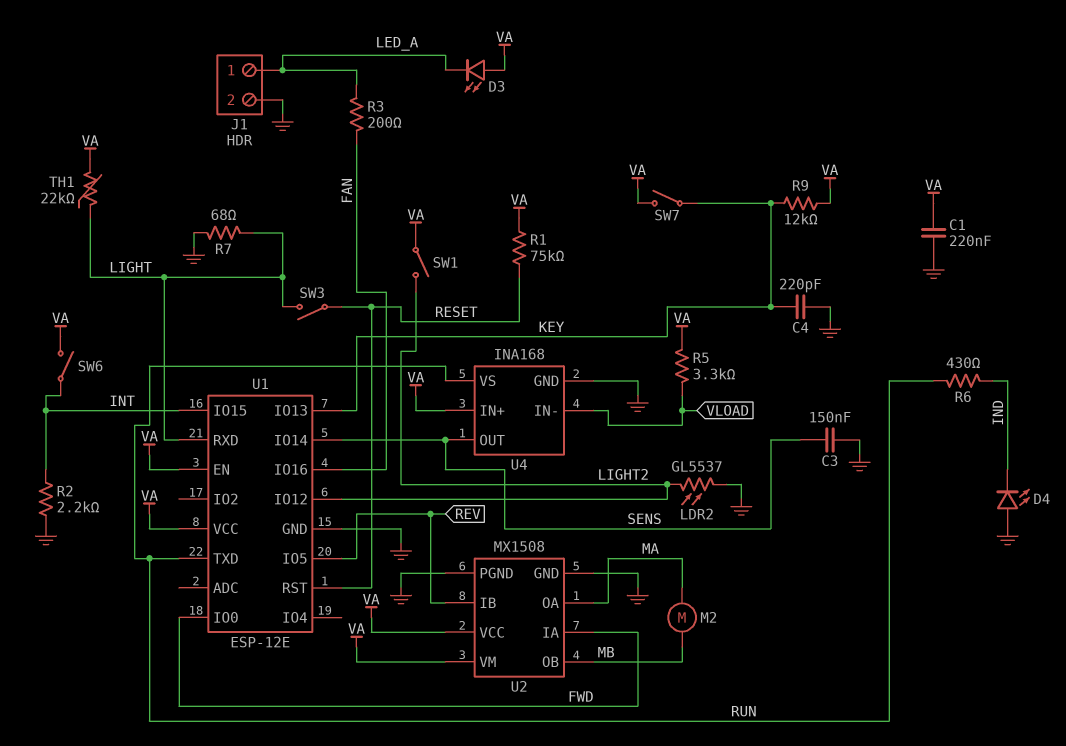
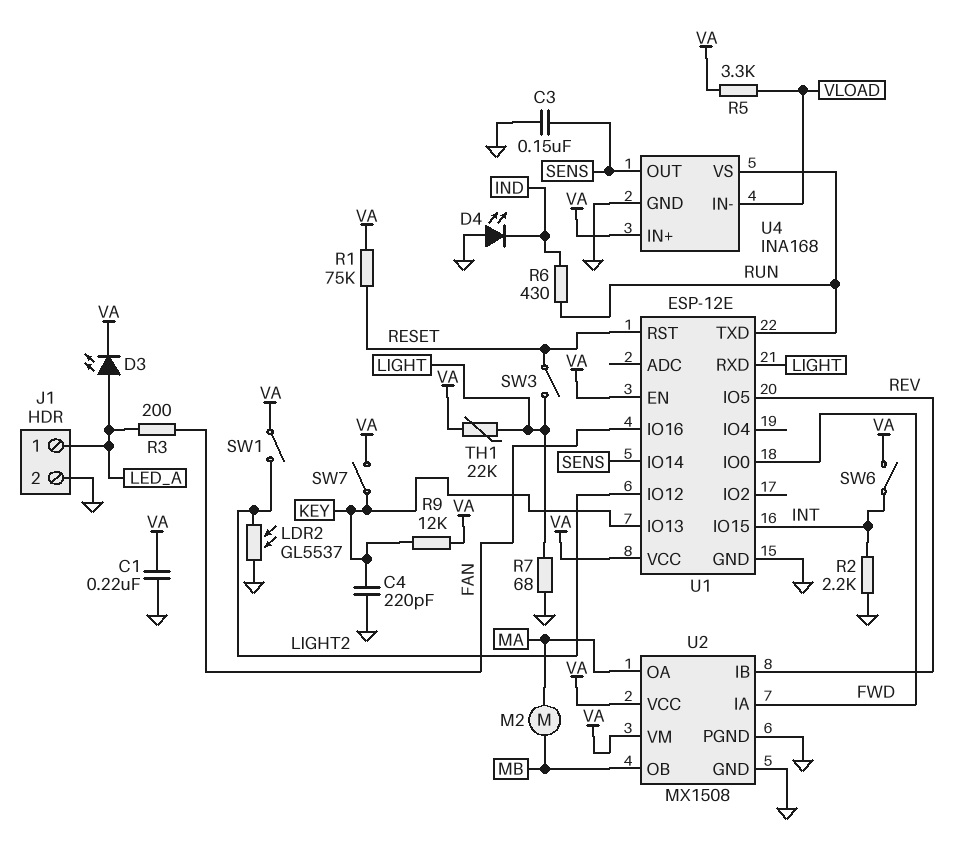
D3: LED (A VA, K LED_A) -> LED (A LED_A, K VA)

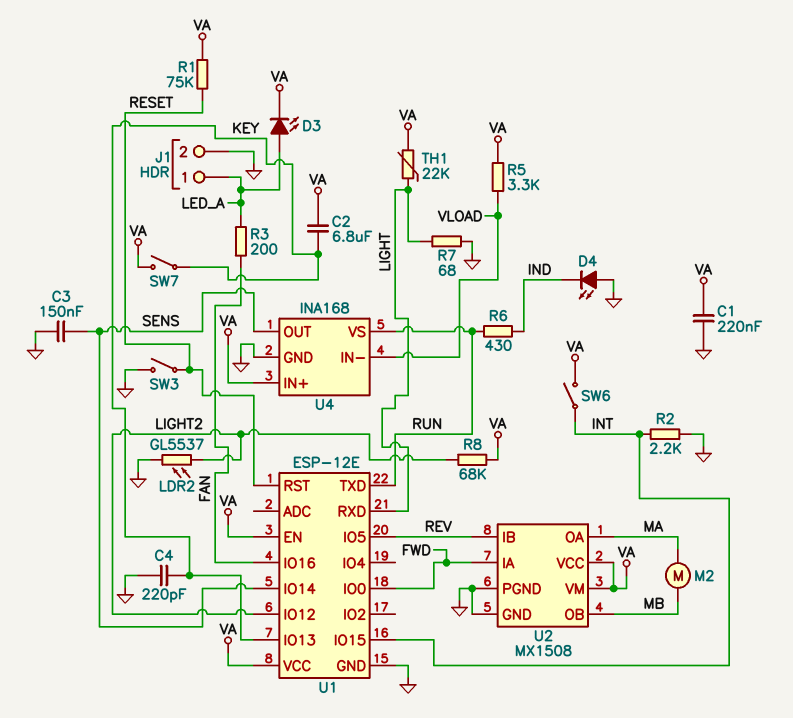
C2: none -> 6.8uF (KEY, VA)
R8: none -> 68k (LIGHT2, VA)
R9: 12k (KEY, VA) -> none
SW1: switch (LIGHT2, VA) -> none
SW3: switch (LIGHT, RESET) -> switch (GND, RESET)

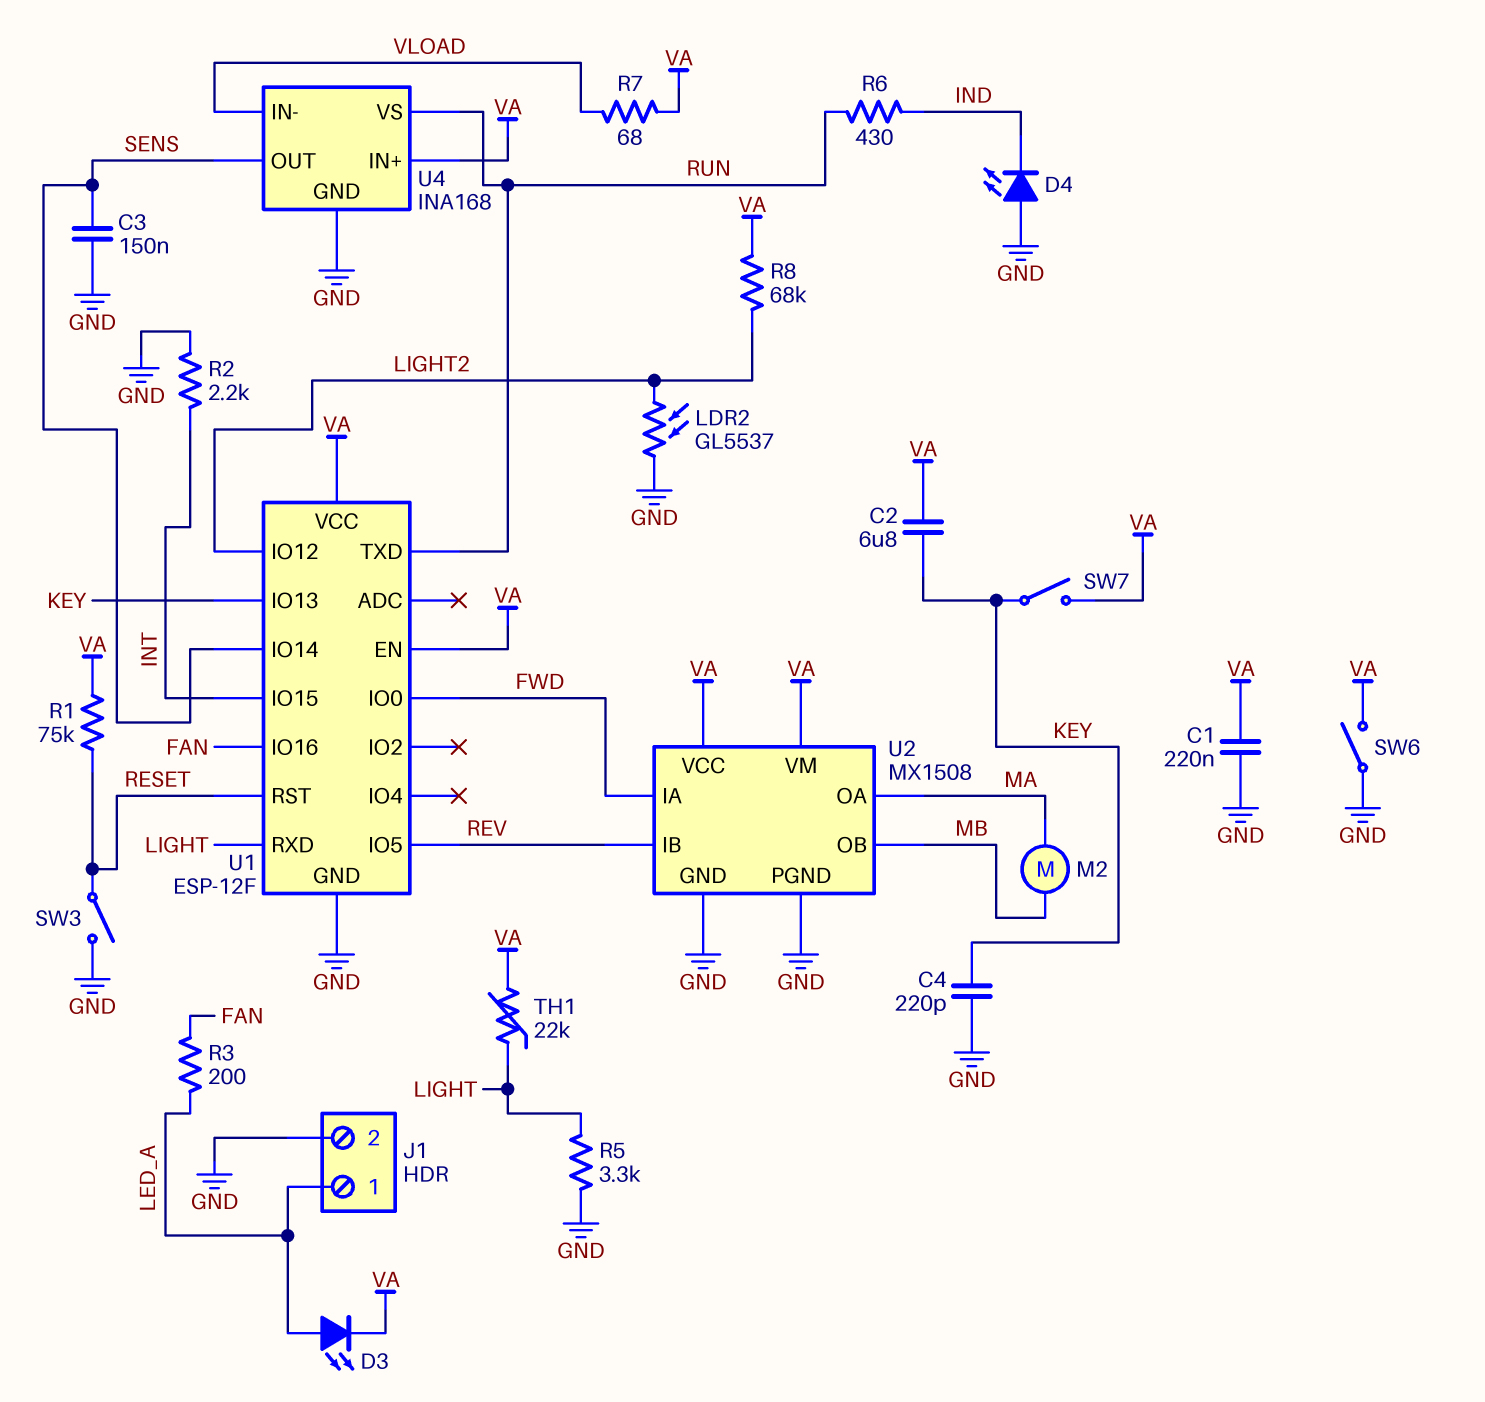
R5: 3.3k (VA, VLOAD) -> 3.3k (GND, LIGHT)
R7: 68 (GND, LIGHT) -> 68 (VA, VLOAD)
SW6: switch (INT, VA) -> switch (GND, VA)
U1: ESP-12E -> ESP-12F

